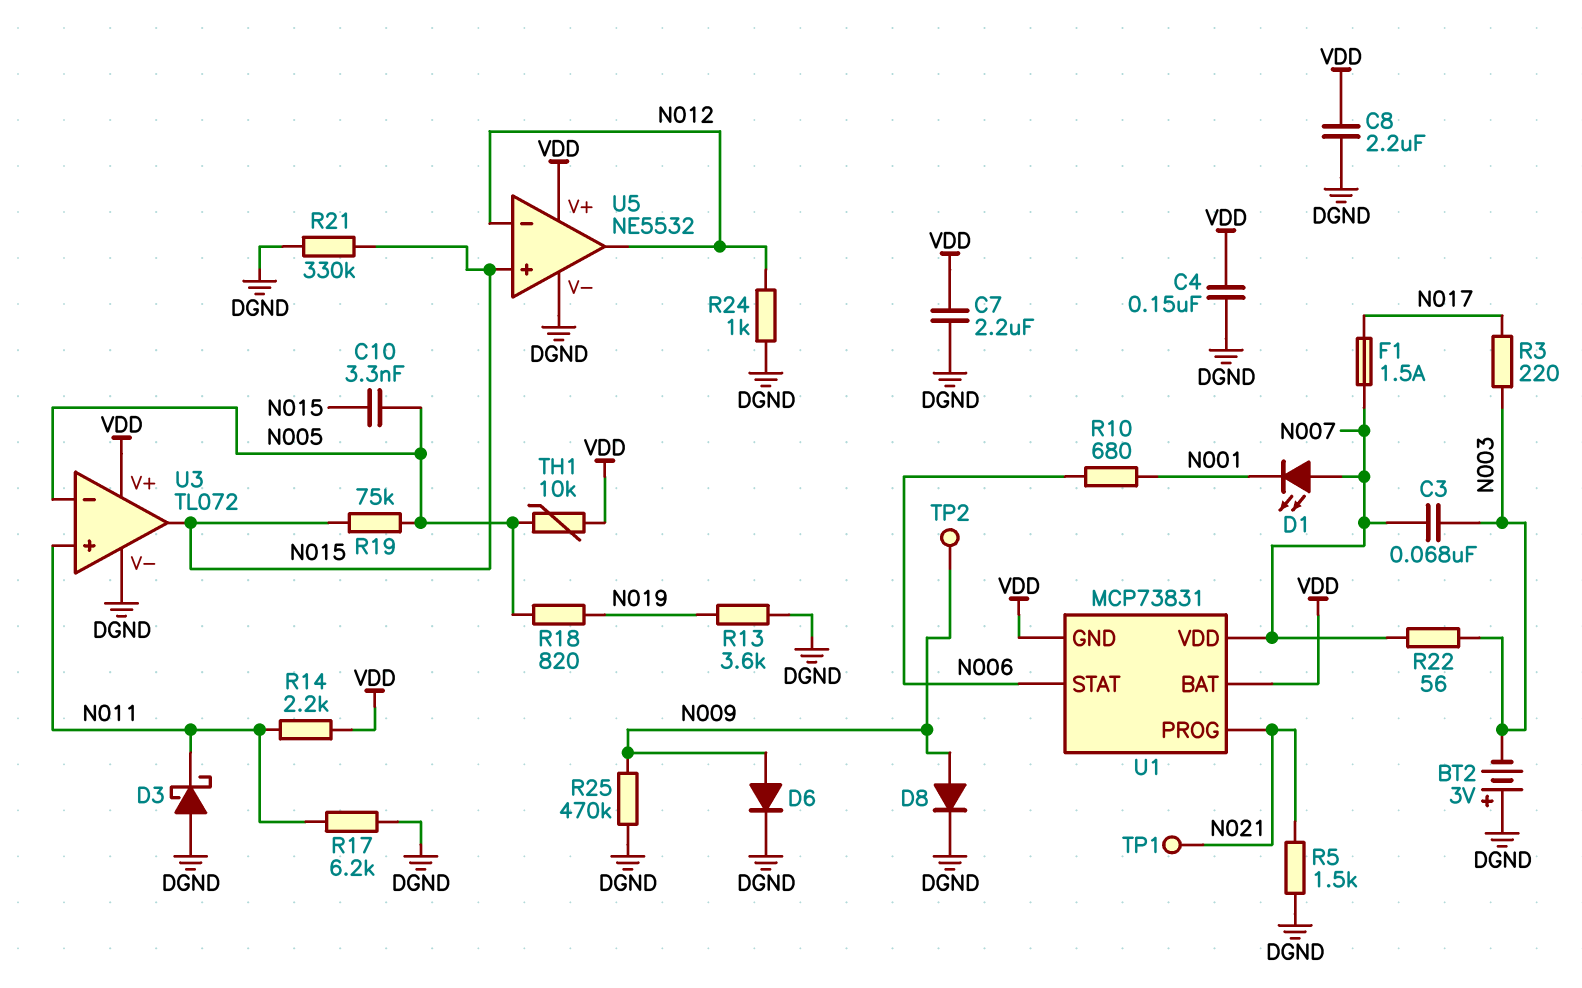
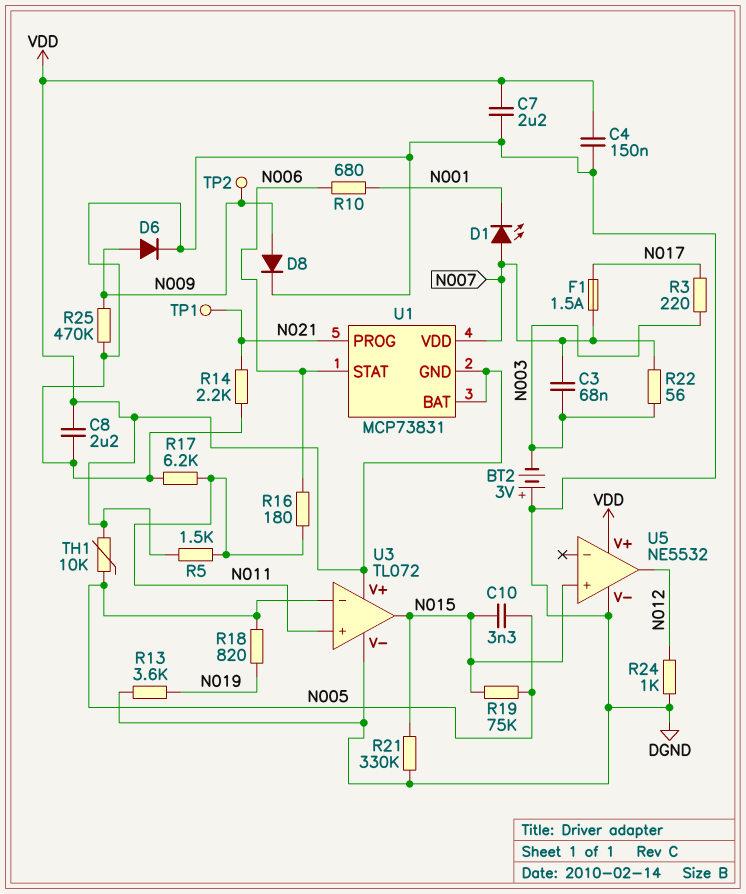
D3: schottky (A DGND, K N011) -> none
R5: 1.5k (DGND, N021) -> 1.5k (N011, VDD)
R14: 2.2k (N011, VDD) -> 2.2k (DGND, N021)
R16: none -> 180 (N006, N011)
U5 pin in-: N012 -> none

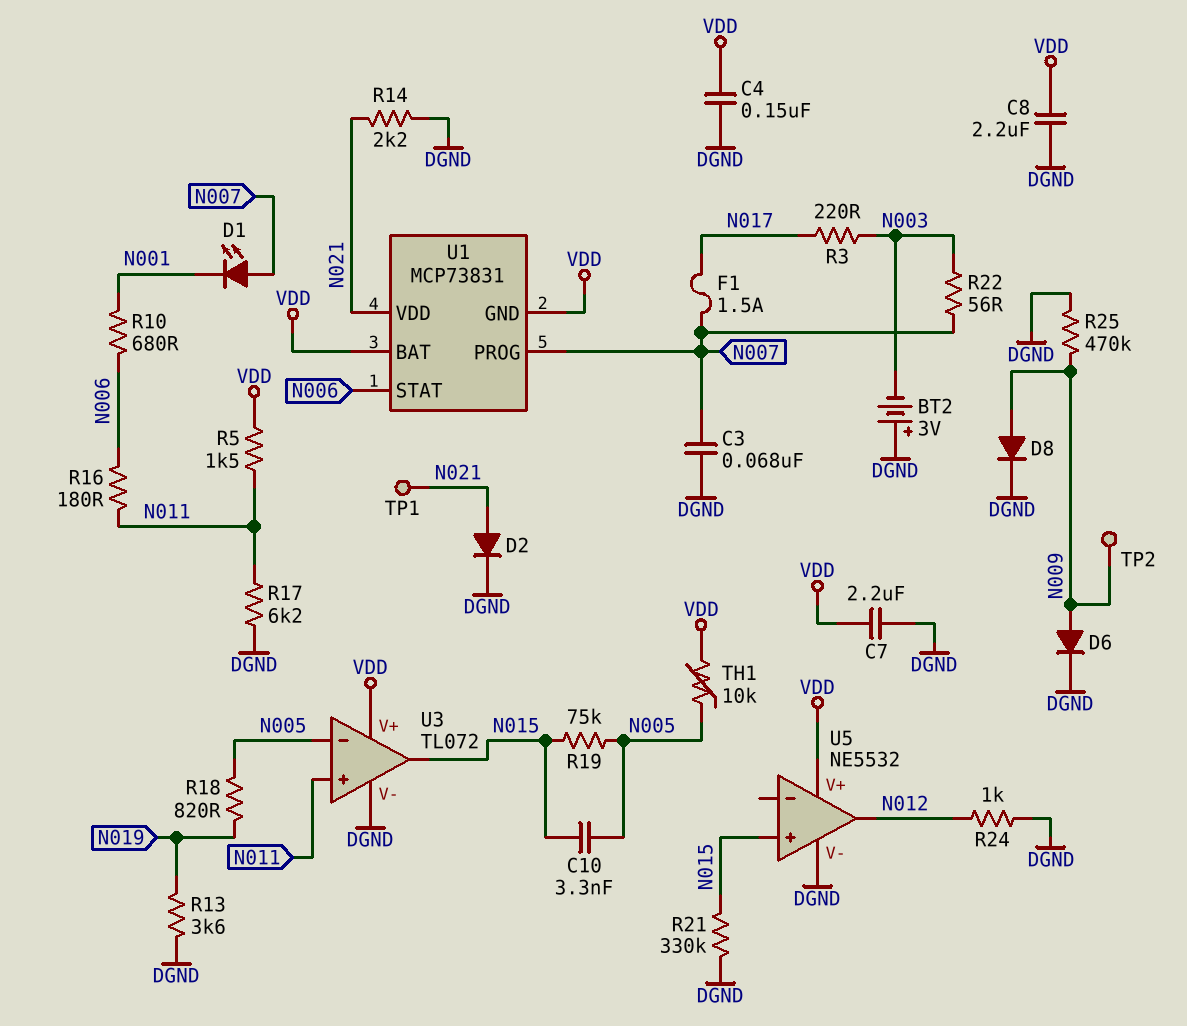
C3: 68nF (N003, N007) -> 68nF (DGND, N007)
D2: none -> diode (A N021, K DGND)
U1 pin PROG: N021 -> N007
U1 pin VDD: N007 -> N021

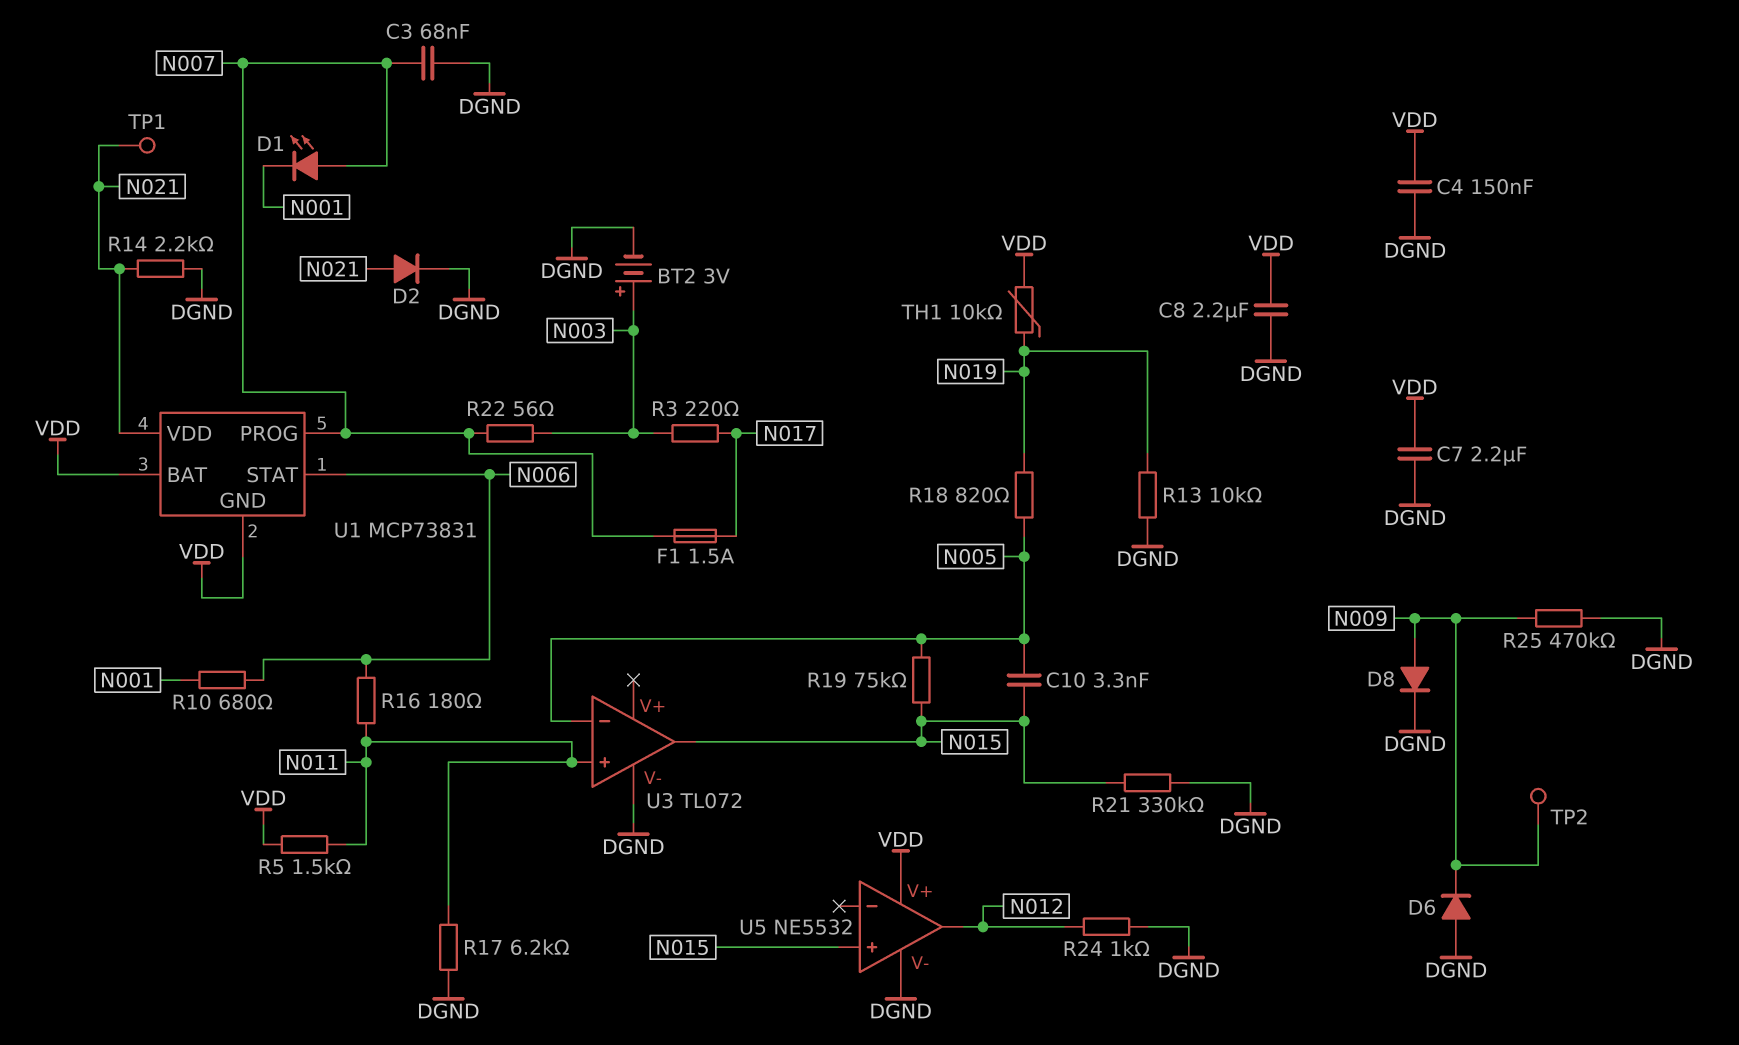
BT2: 3V (plus DGND, minus N003) -> 3V (plus N003, minus DGND)
D6: diode (A N009, K DGND) -> diode (A DGND, K N009)
R13: 3.6k (DGND, N019) -> 10k (DGND, N019)
TH1: 10k (N005, VDD) -> 10k (N019, VDD)
U3 pin V+: VDD -> none

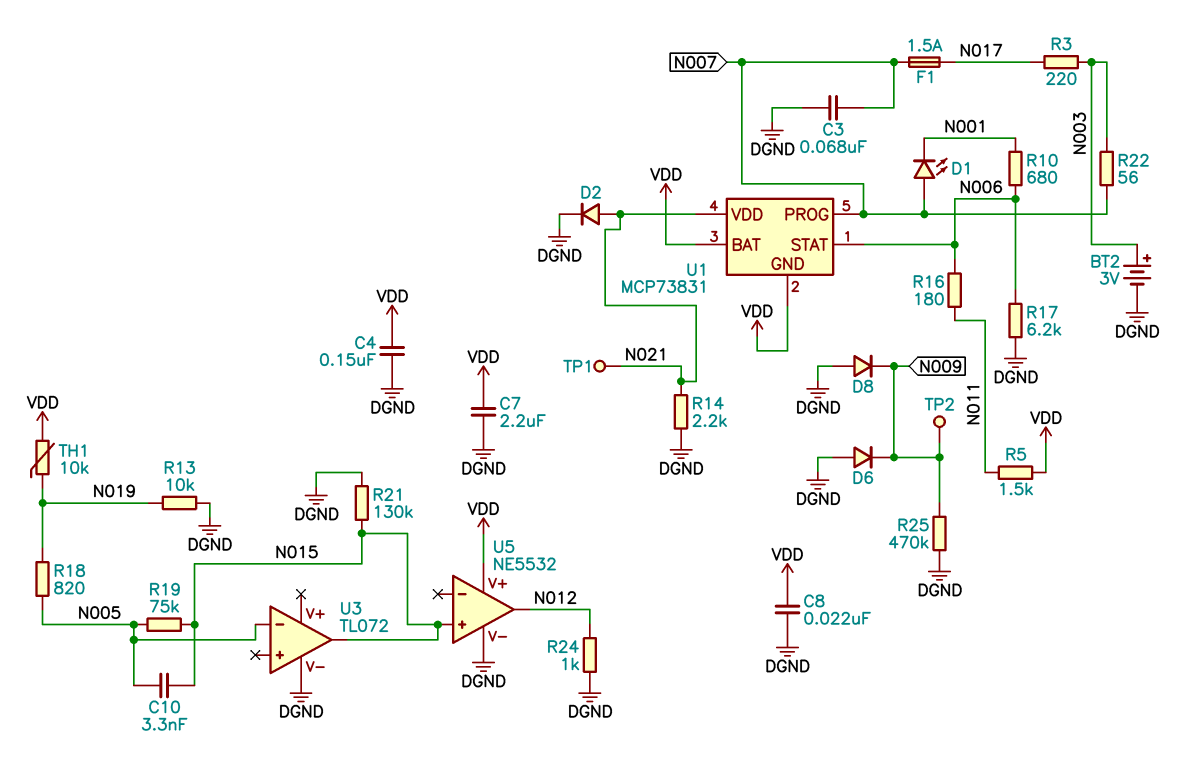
C8: 2.2uF (DGND, VDD) -> 22nF (DGND, VDD)
D8: diode (A N009, K DGND) -> diode (A DGND, K N009)
R17: 6.2k (DGND, N011) -> 6.2k (DGND, N006)
R21: 330k (DGND, N015) -> 130k (DGND, N015)
U3 pin in+: N011 -> none

